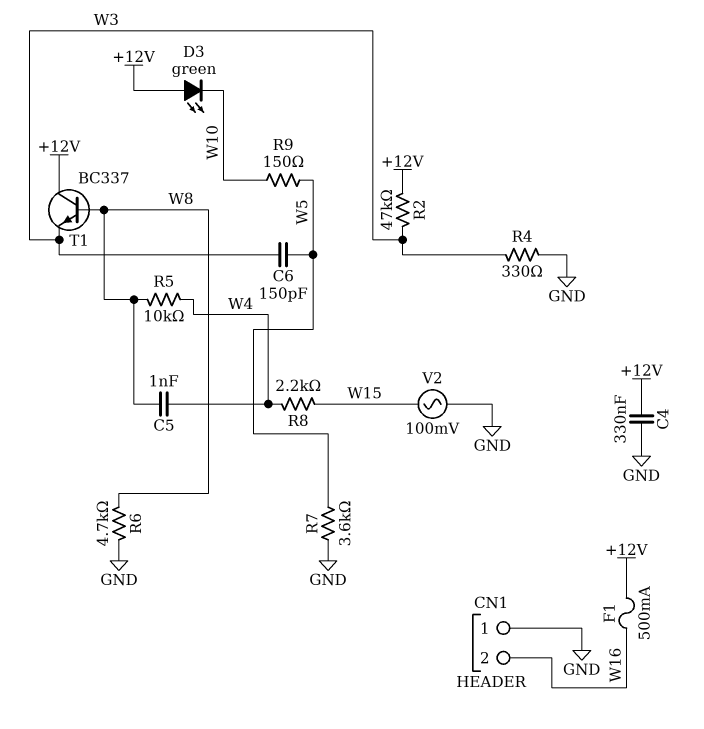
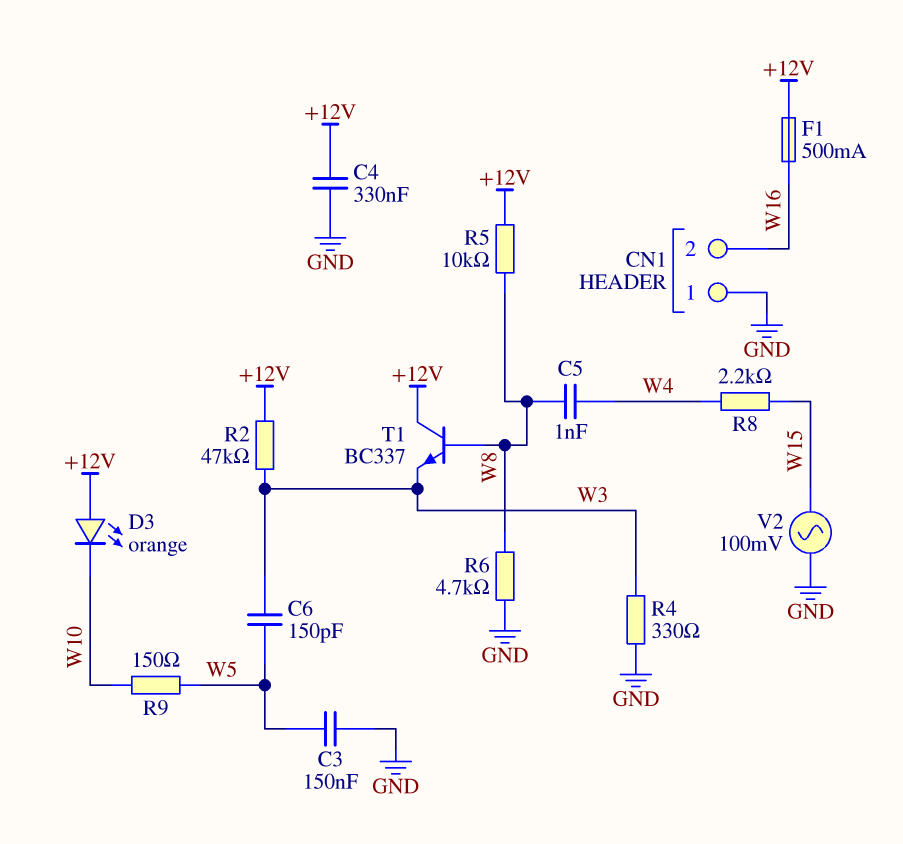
C3: none -> 150nF (GND, W5)
D3: LED green (A +12V, K W10) -> LED orange (A +12V, K W10)
R5: 10k (W4, W8) -> 10k (+12V, W8)
R7: 3.6k (GND, W5) -> none

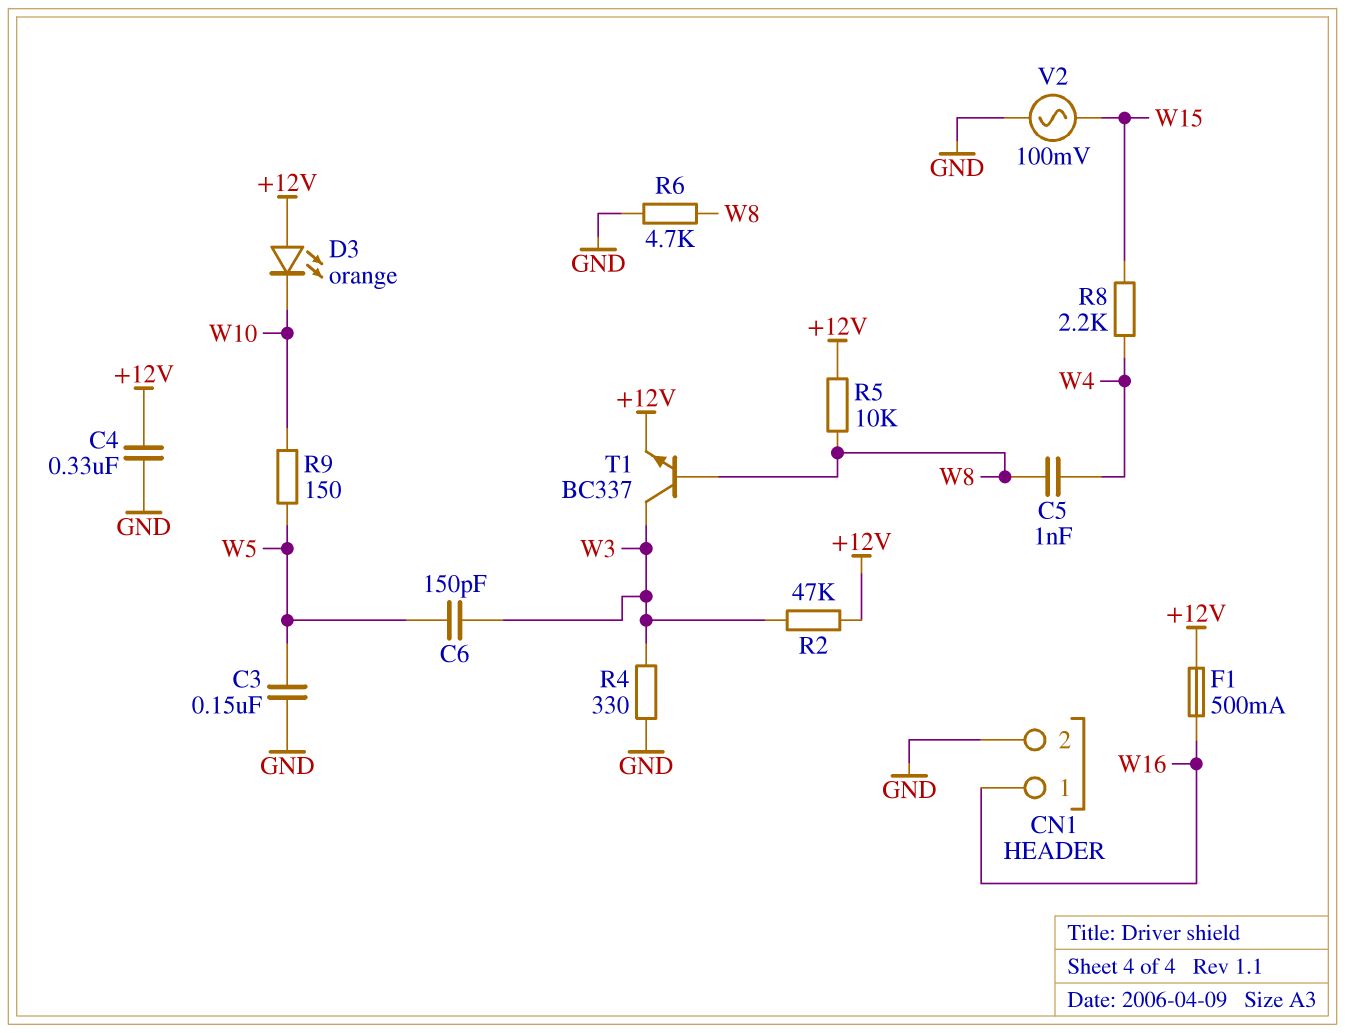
CN1 pin 1: GND -> W16
CN1 pin 2: W16 -> GND
T1: NPN BC337 (B W8, C +12V, E W3) -> NPN BC337 (B W8, C W3, E +12V)

